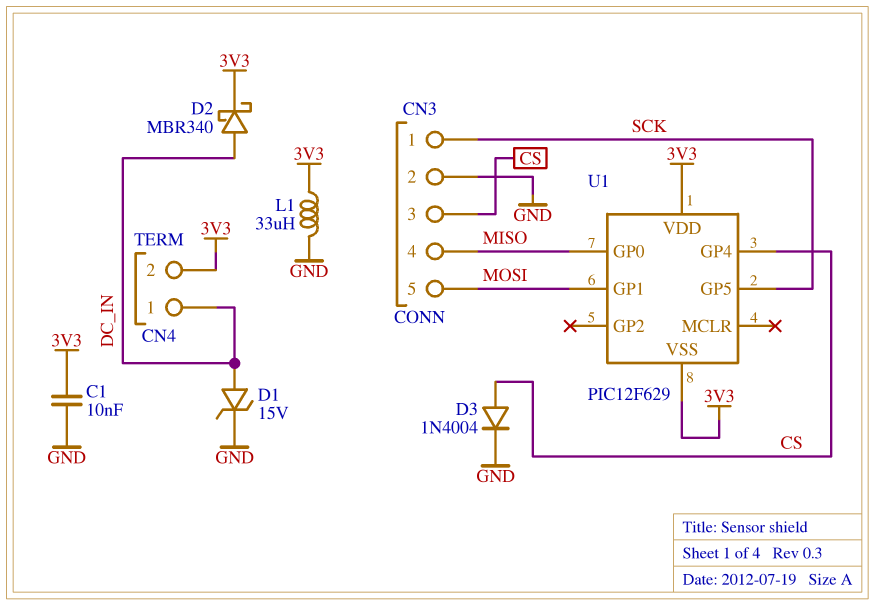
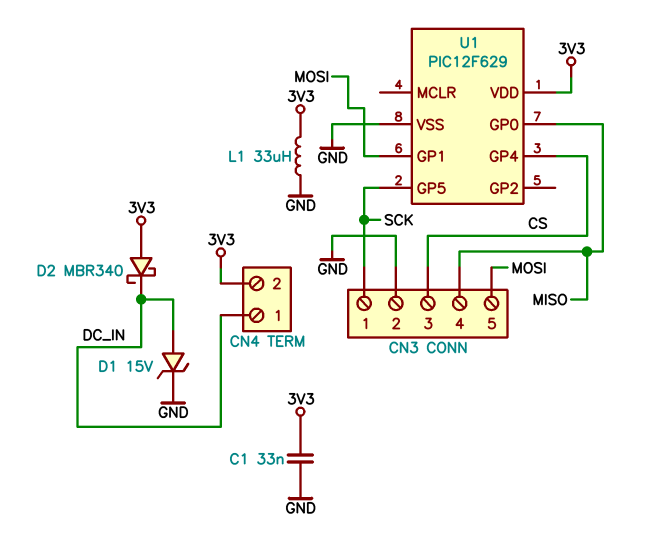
C1: 10nF (3V3, GND) -> 33nF (3V3, GND)
D2: schottky MBR340 (A DC_IN, K 3V3) -> schottky MBR340 (A 3V3, K DC_IN)
D3: diode 1N4004 (A CS, K GND) -> none
U1 pin VSS: 3V3 -> GND

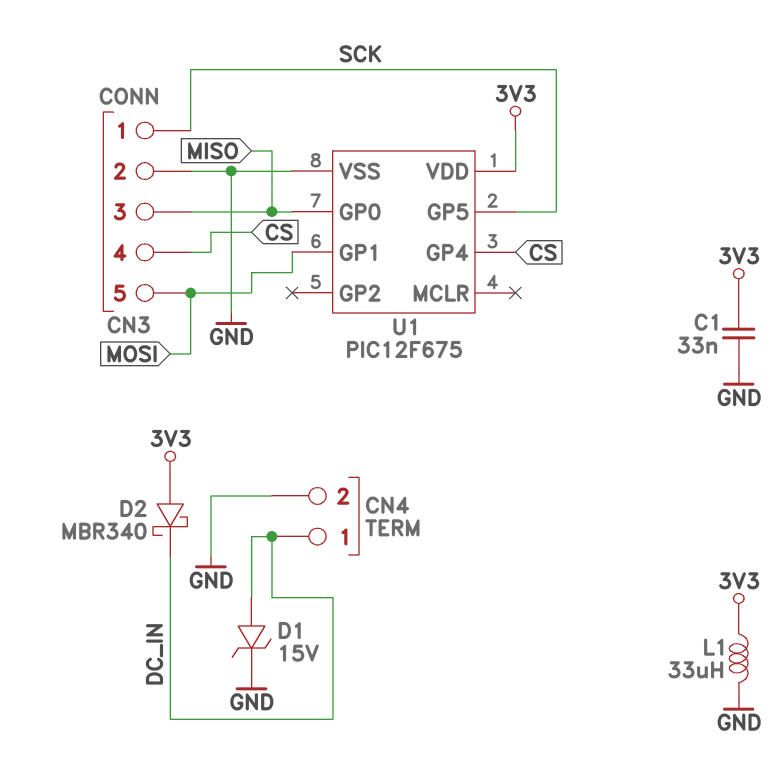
CN3 pin 3: CS -> MISO
CN3 pin 4: MISO -> CS
CN4 pin 2: 3V3 -> GND
U1: PIC12F629 -> PIC12F675

